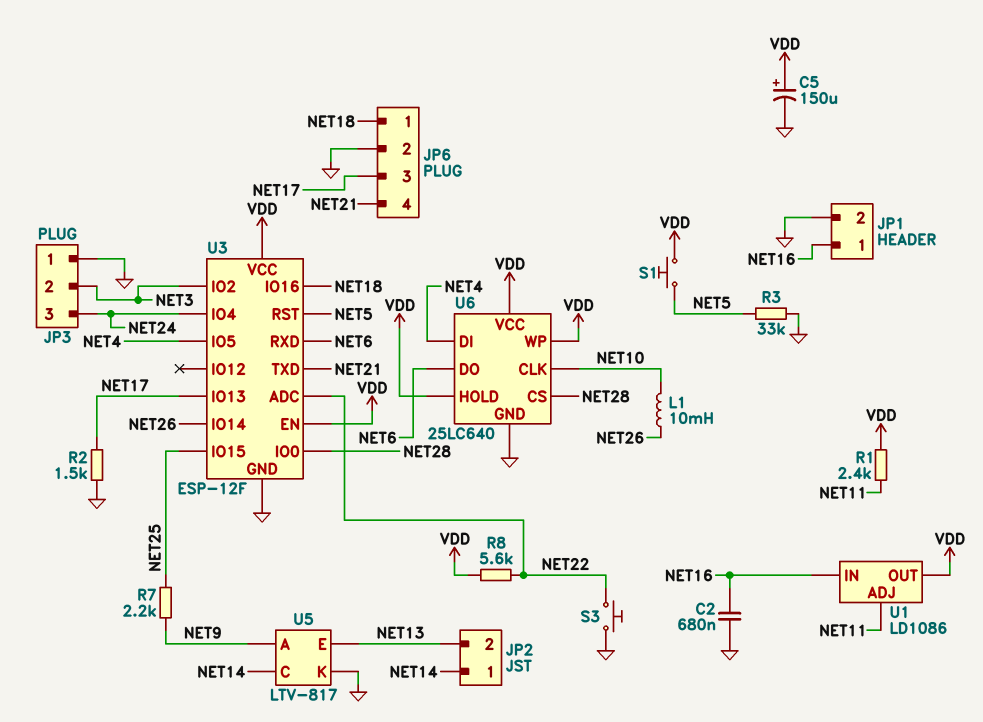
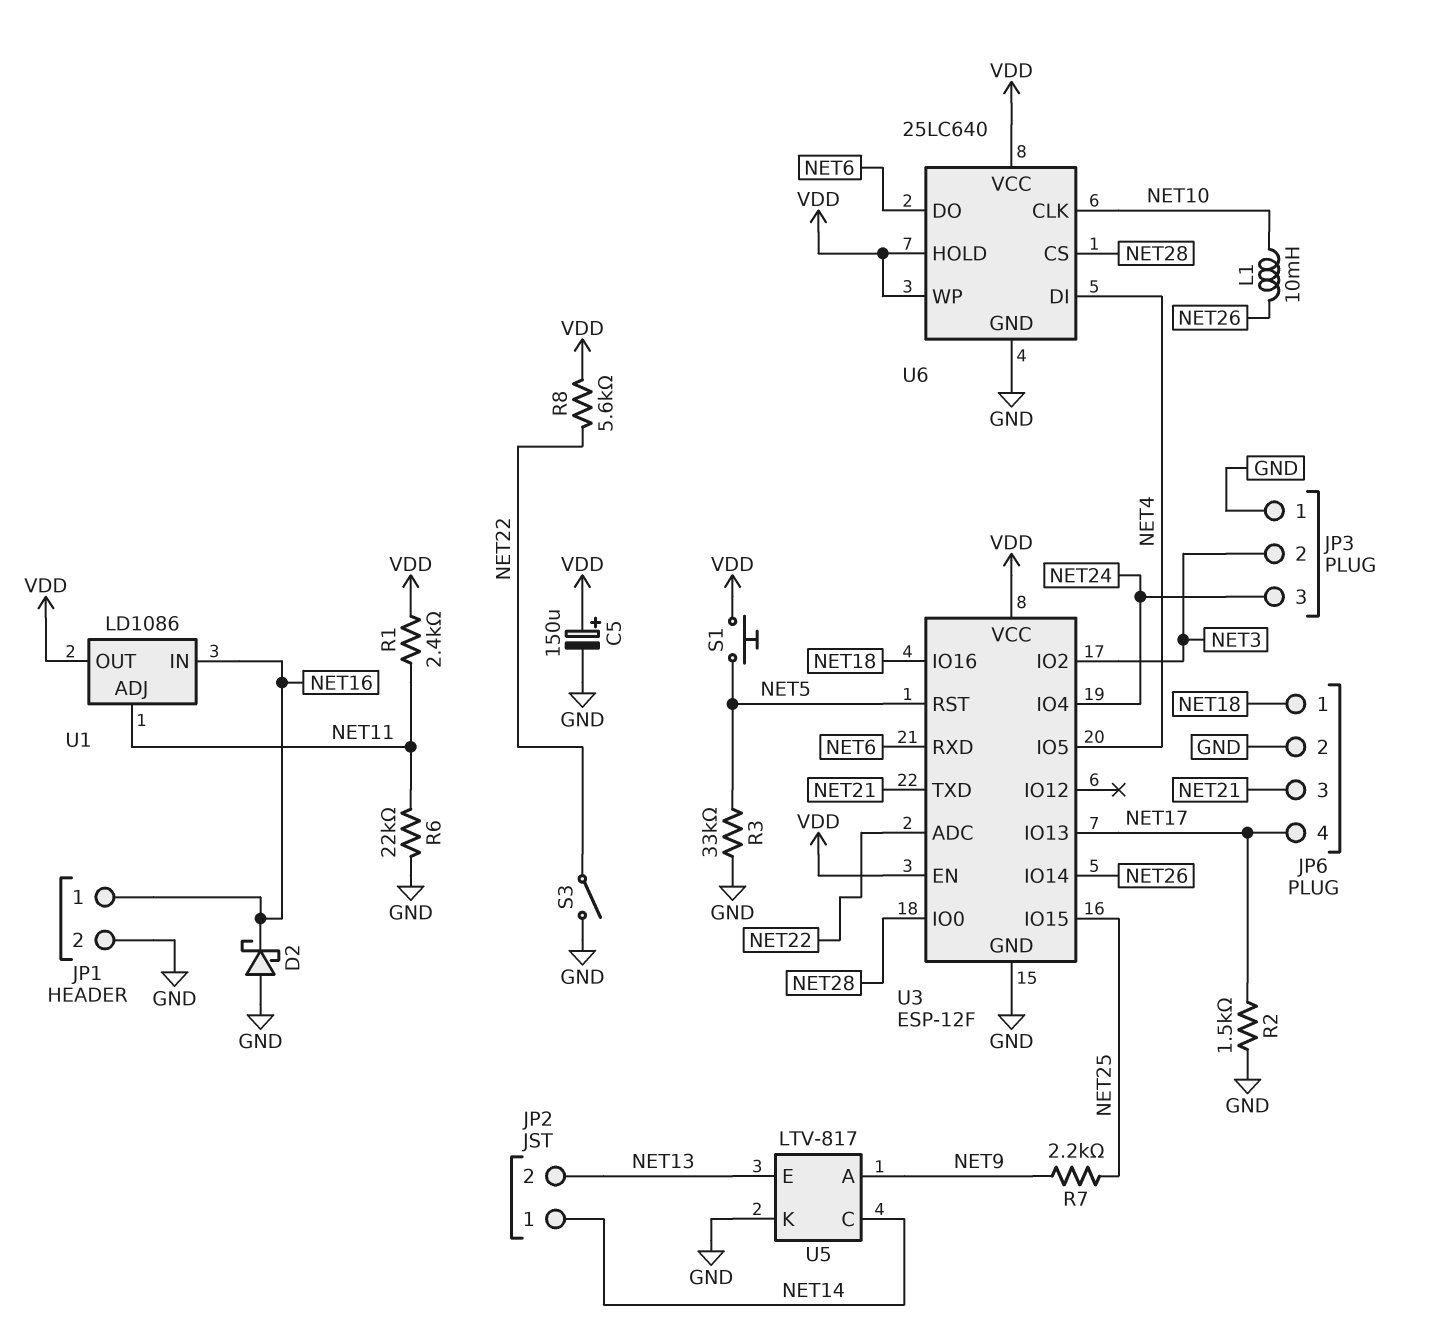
C2: 680nF (GND, NET16) -> none
D2: none -> schottky (A GND, K NET16)
JP6 pin 3: NET17 -> NET21
JP6 pin 4: NET21 -> NET17
R6: none -> 22k (GND, NET11)
S3: button (GND, NET22) -> switch (GND, NET22)

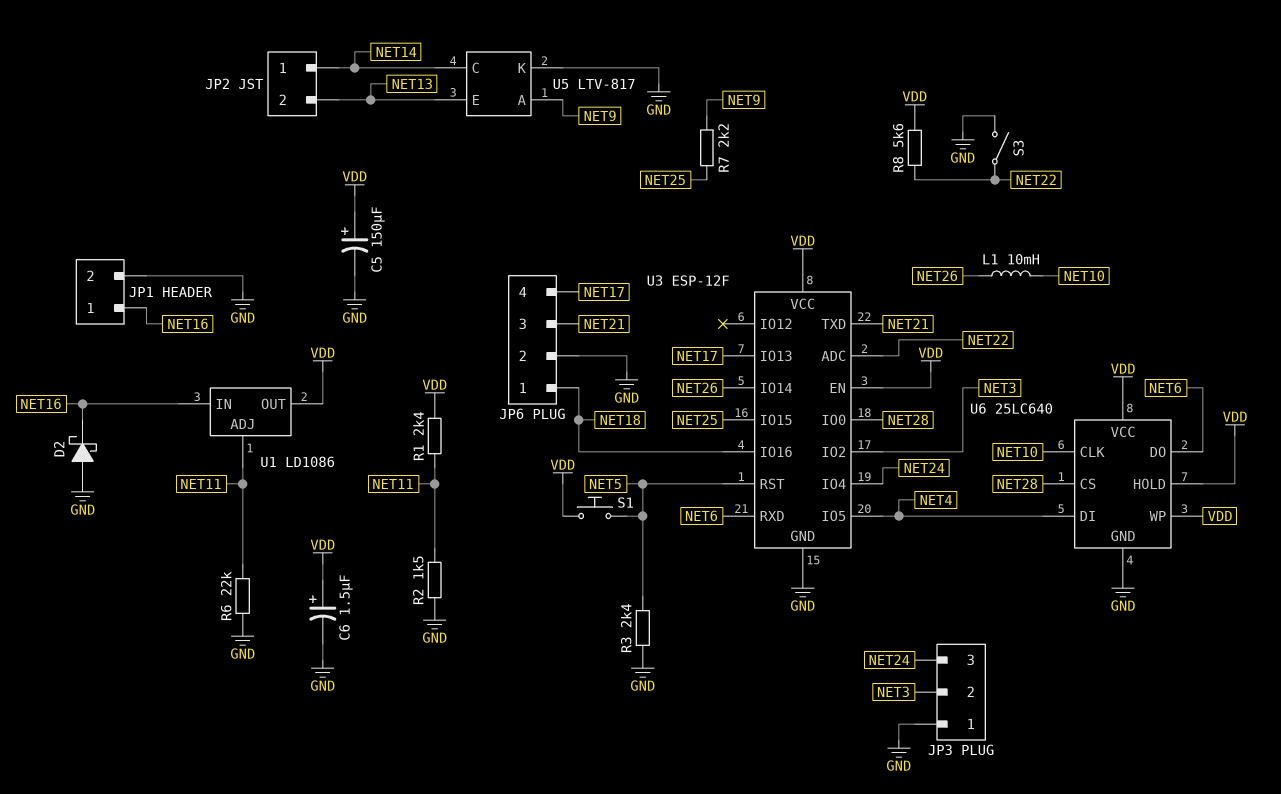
C6: none -> 1.5uF (plus VDD, minus GND)
R2: 1.5k (GND, NET17) -> 1.5k (GND, NET11)
R3: 33k (GND, NET5) -> 2.4k (GND, NET5)

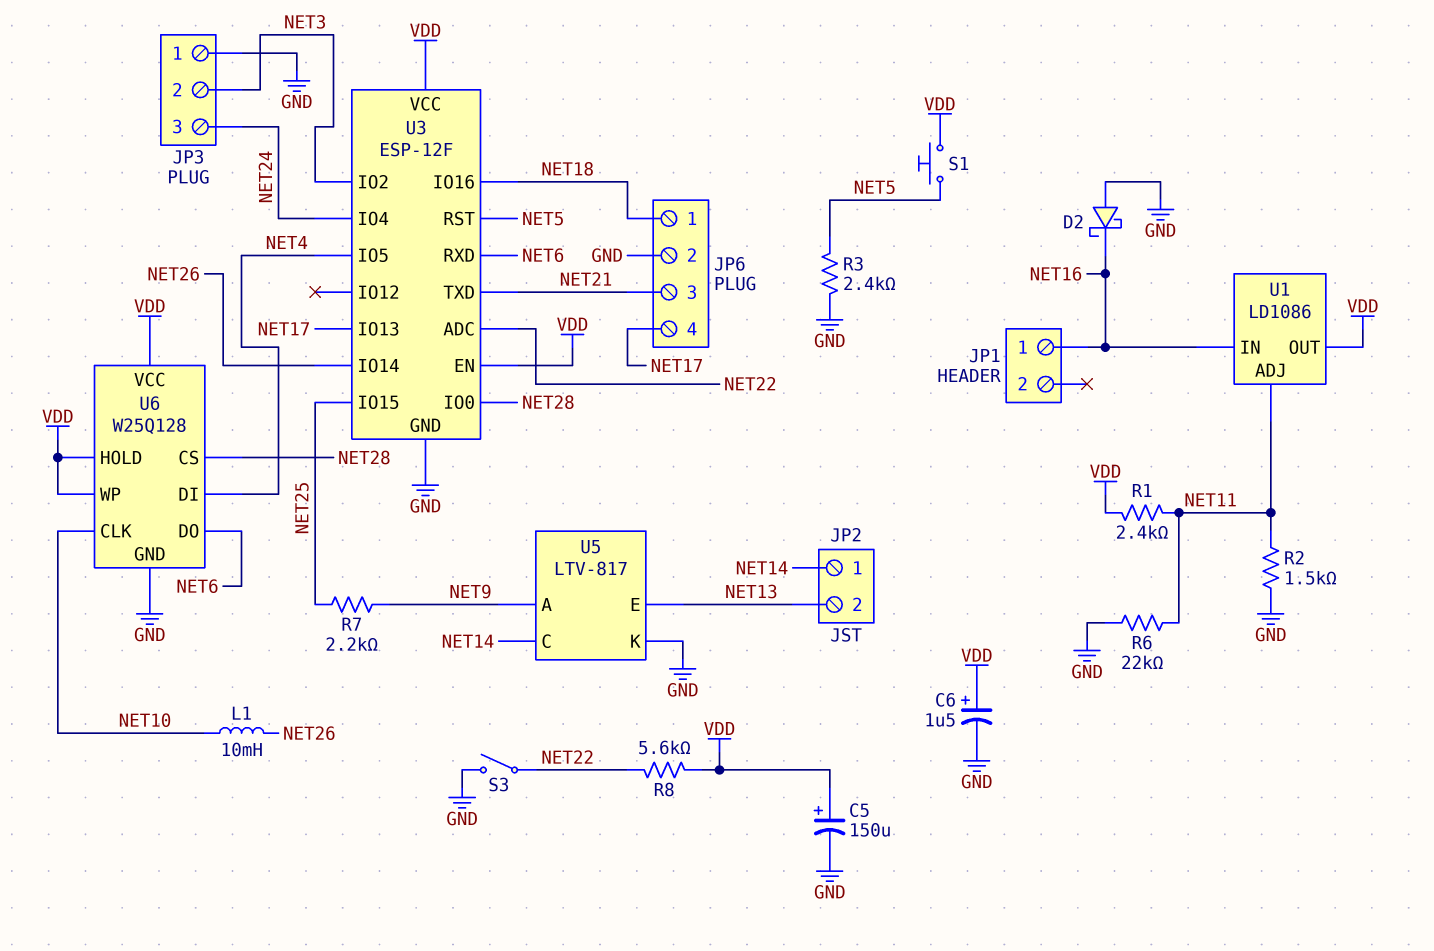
JP1 pin 2: GND -> none
U6: 25LC640 -> W25Q128

